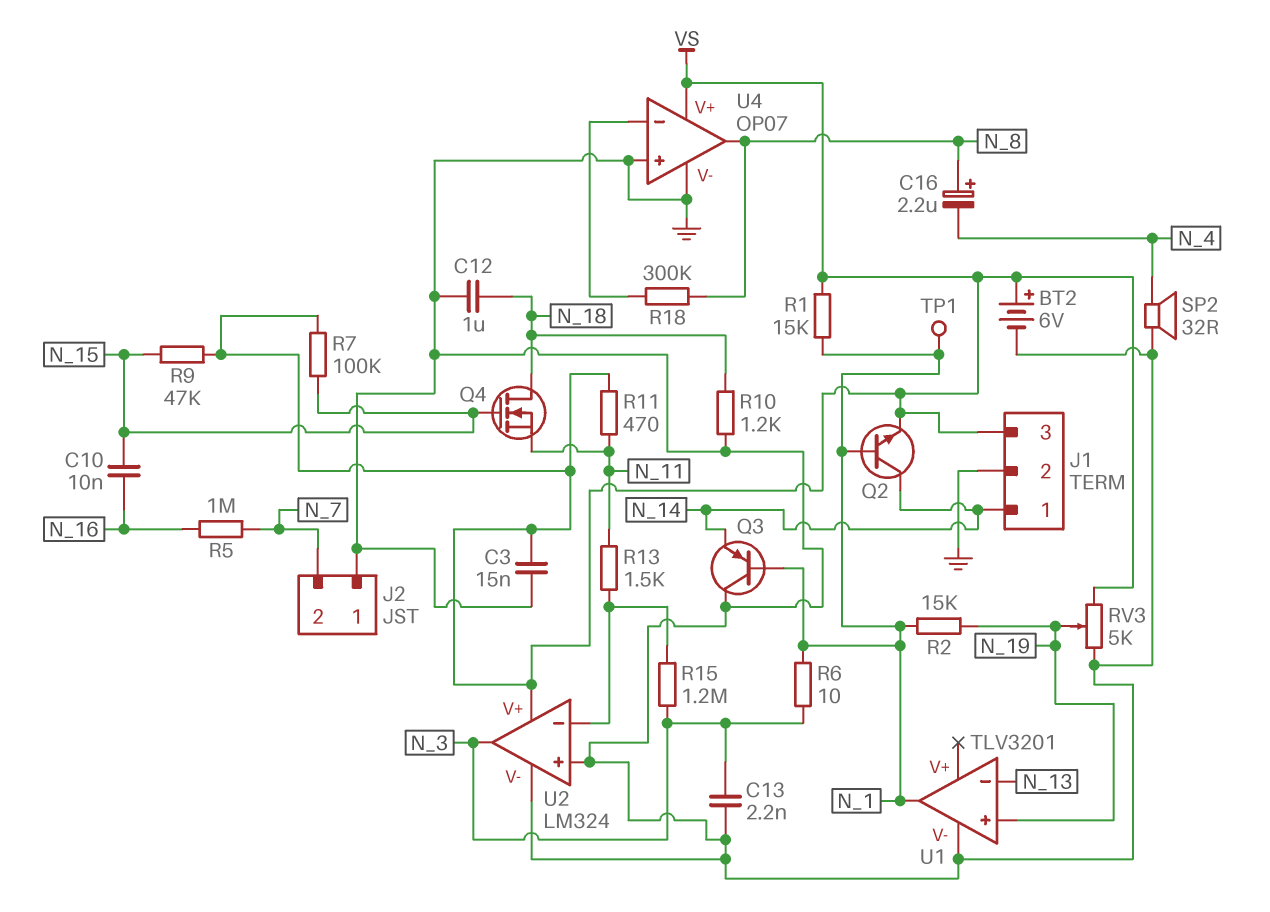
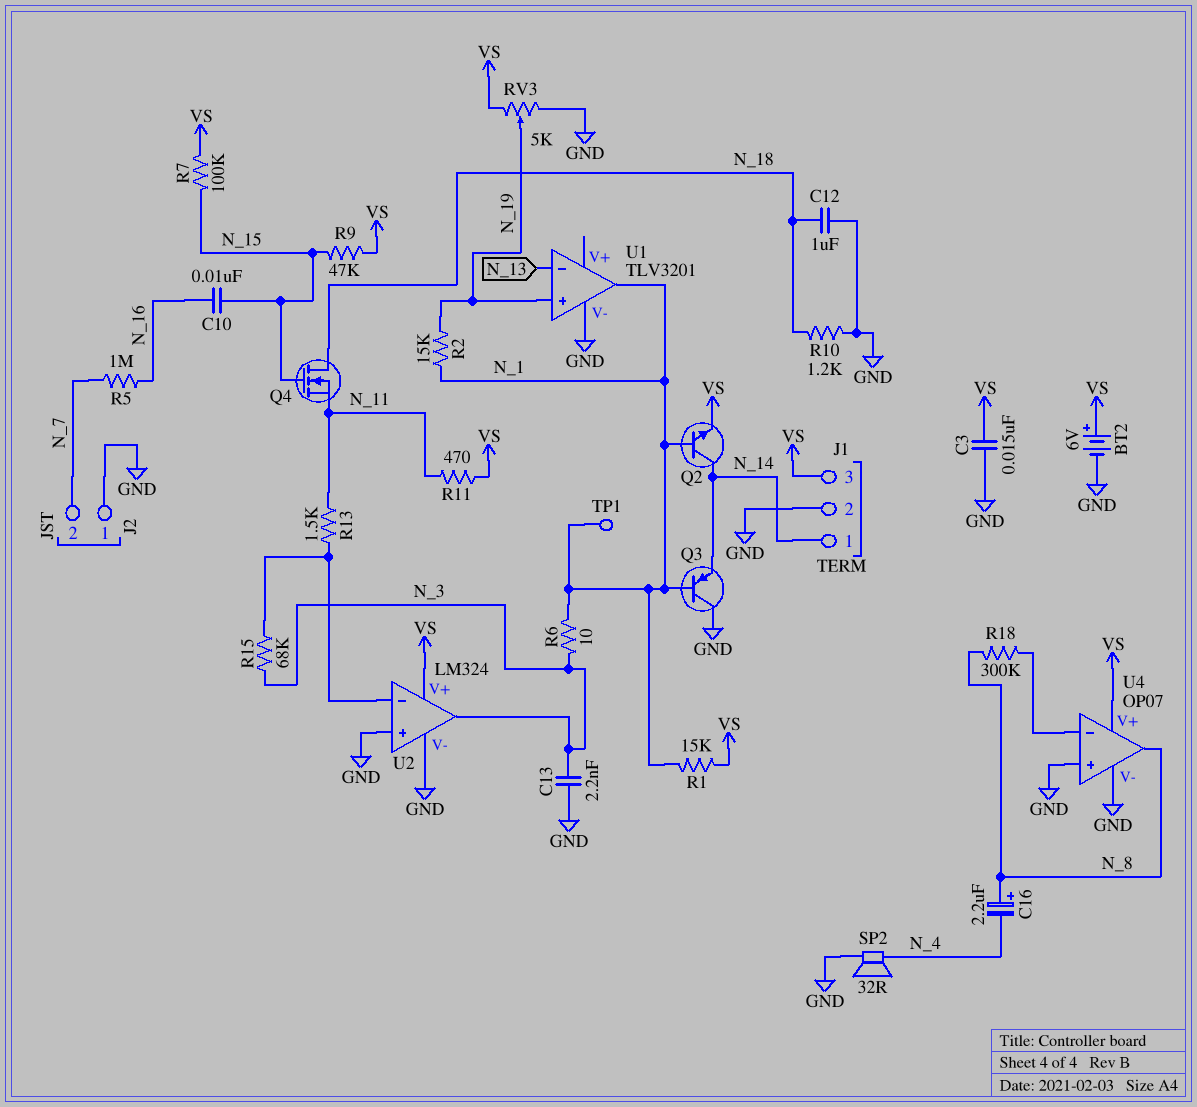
R15: 1.2M (N_3, U2/in-) -> 68k (N_3, U2/in-)

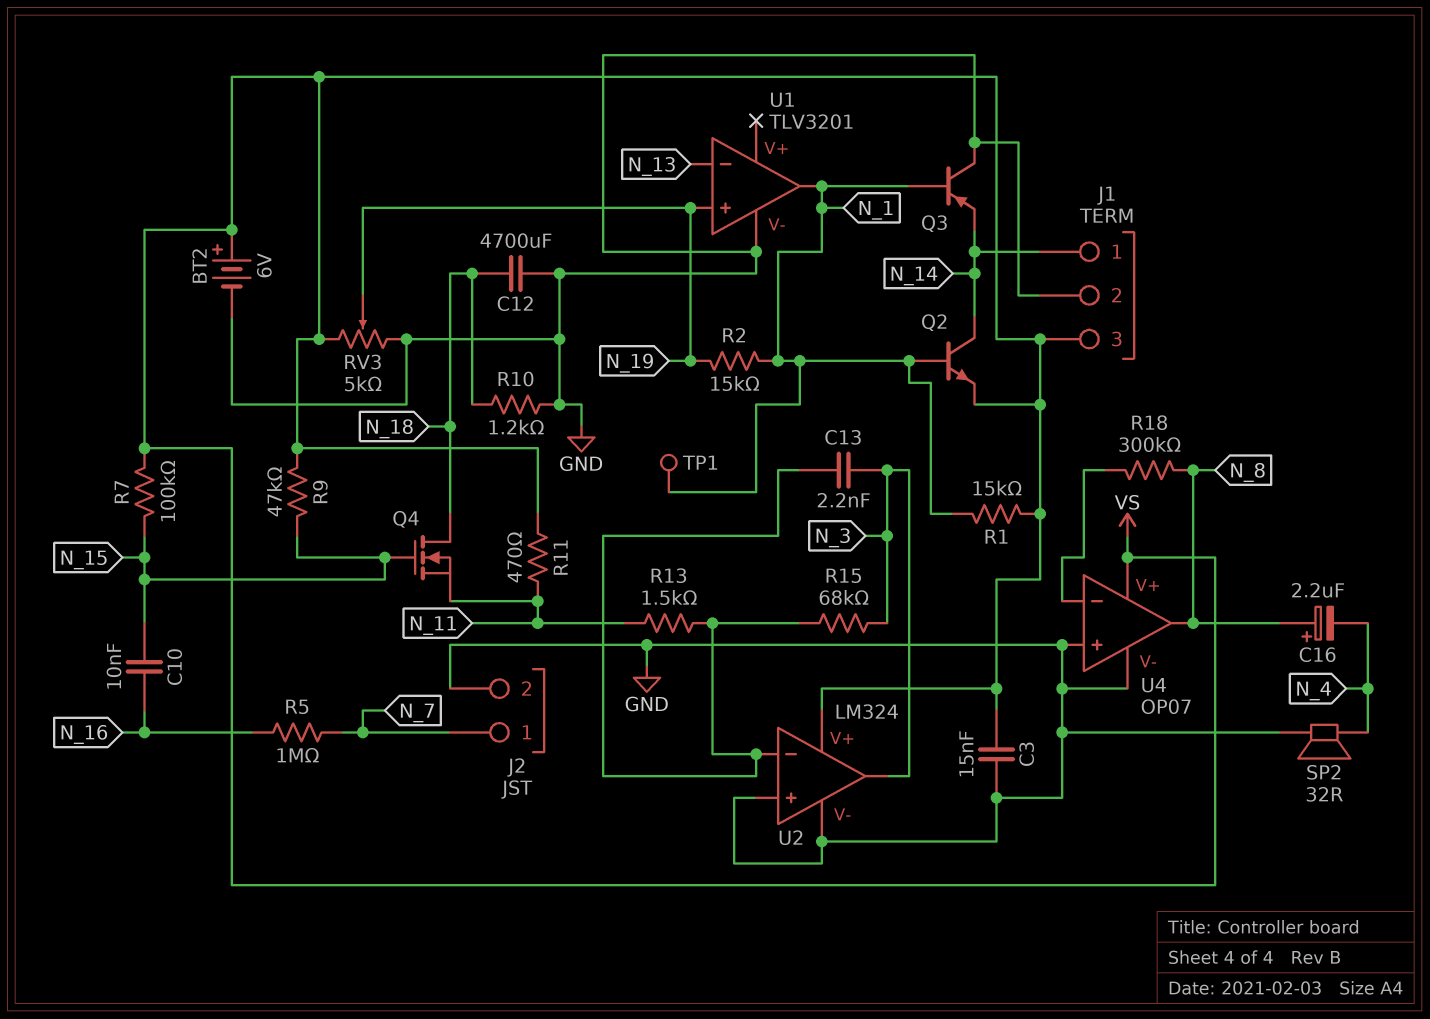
C12: 1uF (GND, N_18) -> 4700uF (GND, N_18)
C13: 2.2nF (GND, N_3) -> 2.2nF (N_3, U2/in-)
J2 pin 1: GND -> N_7
J2 pin 2: N_7 -> GND
R6: 10 (N_1, N_3) -> none

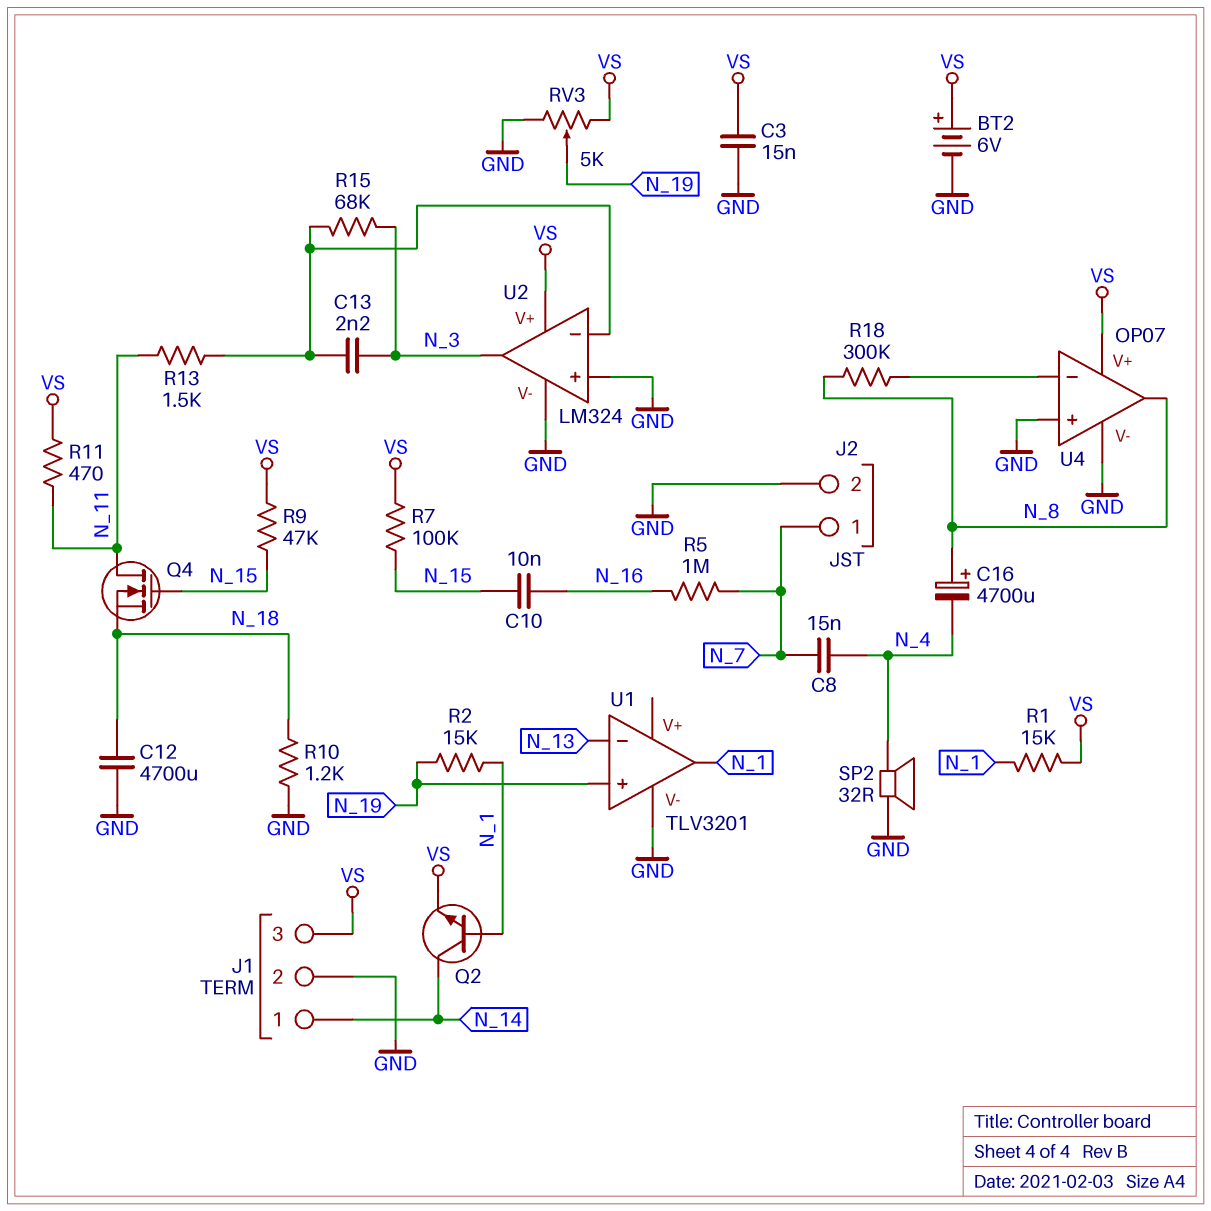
C8: none -> 15nF (N_4, N_7)
C16: 2.2uF (plus N_8, minus N_4) -> 4700uF (plus N_8, minus N_4)
Q3: PNP (B N_1, C GND, E N_14) -> none
Q4: NMOS (G N_15, D N_18, S N_11) -> NMOS (G N_15, D N_11, S N_18)
TP1: test point (N_1) -> none

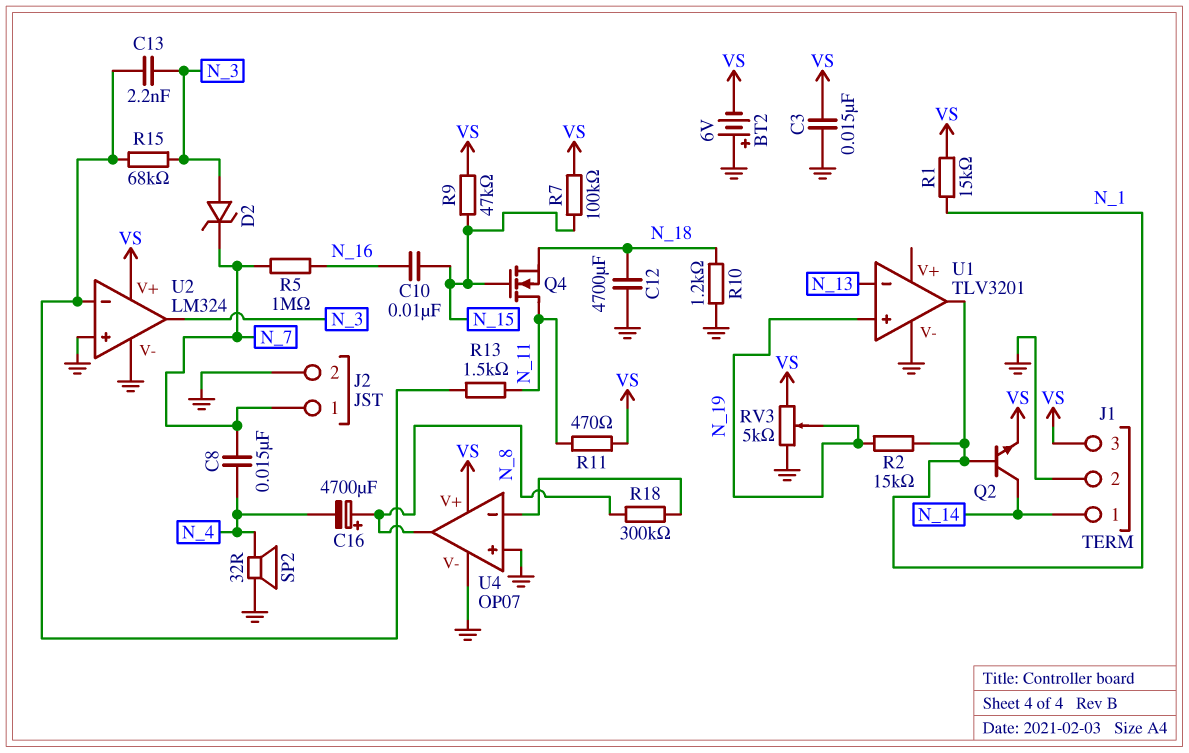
BT2: 6V (plus VS, minus GND) -> 6V (plus GND, minus VS)
D2: none -> zener (A N_3, K N_7)

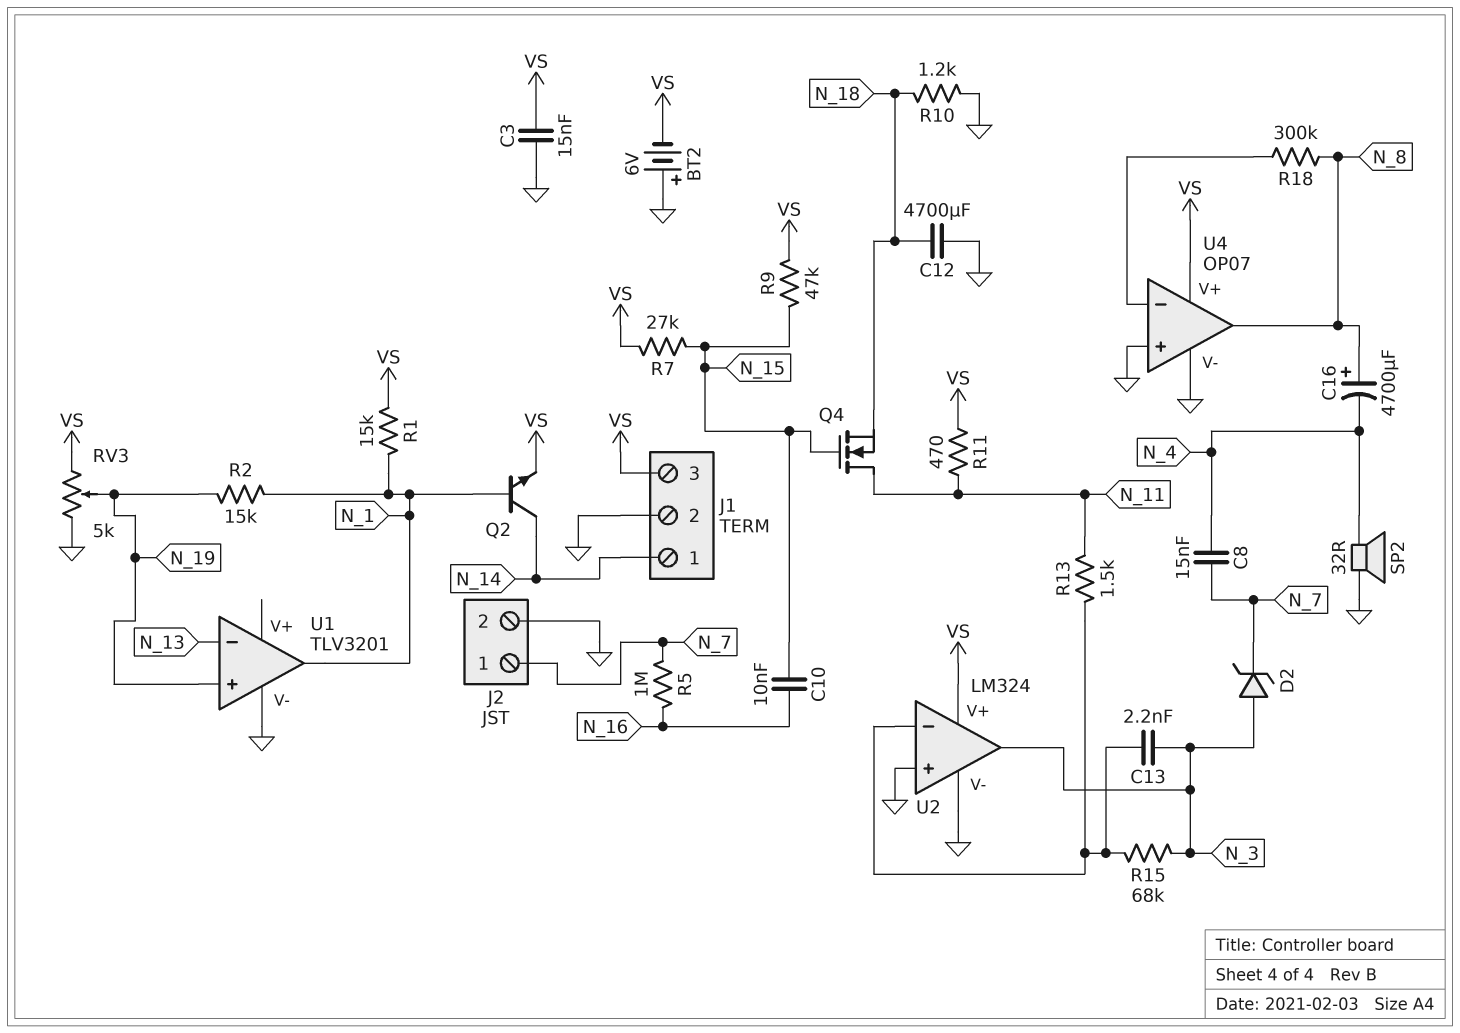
R7: 100k (N_15, VS) -> 27k (N_15, VS)

